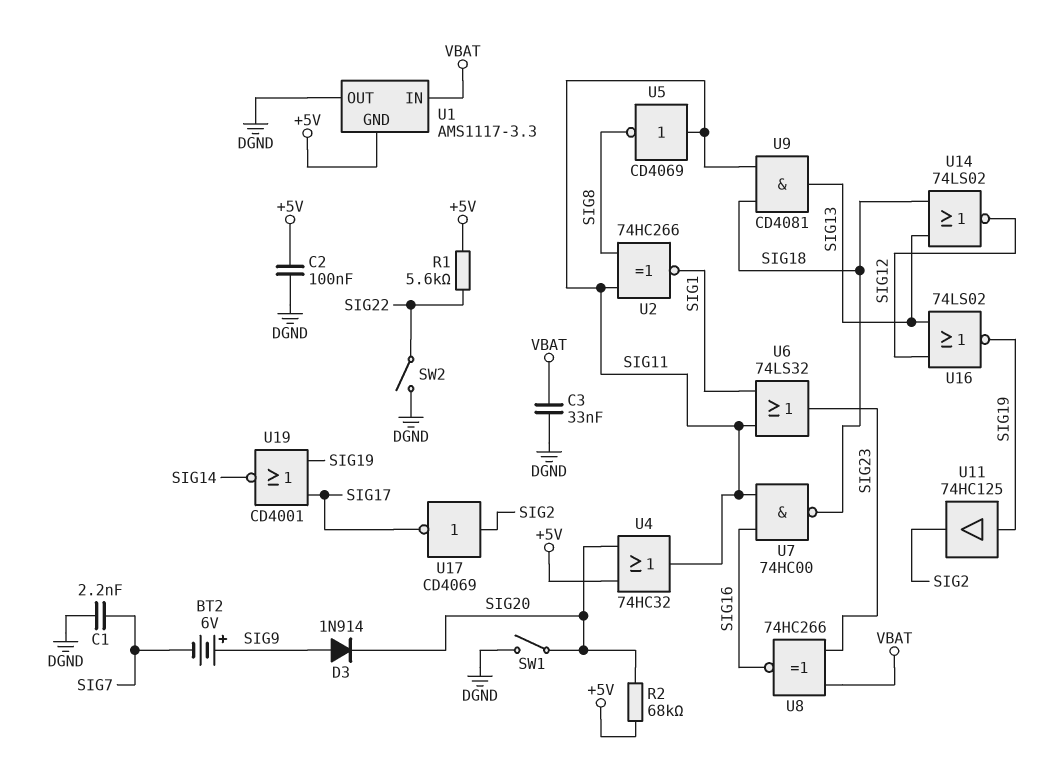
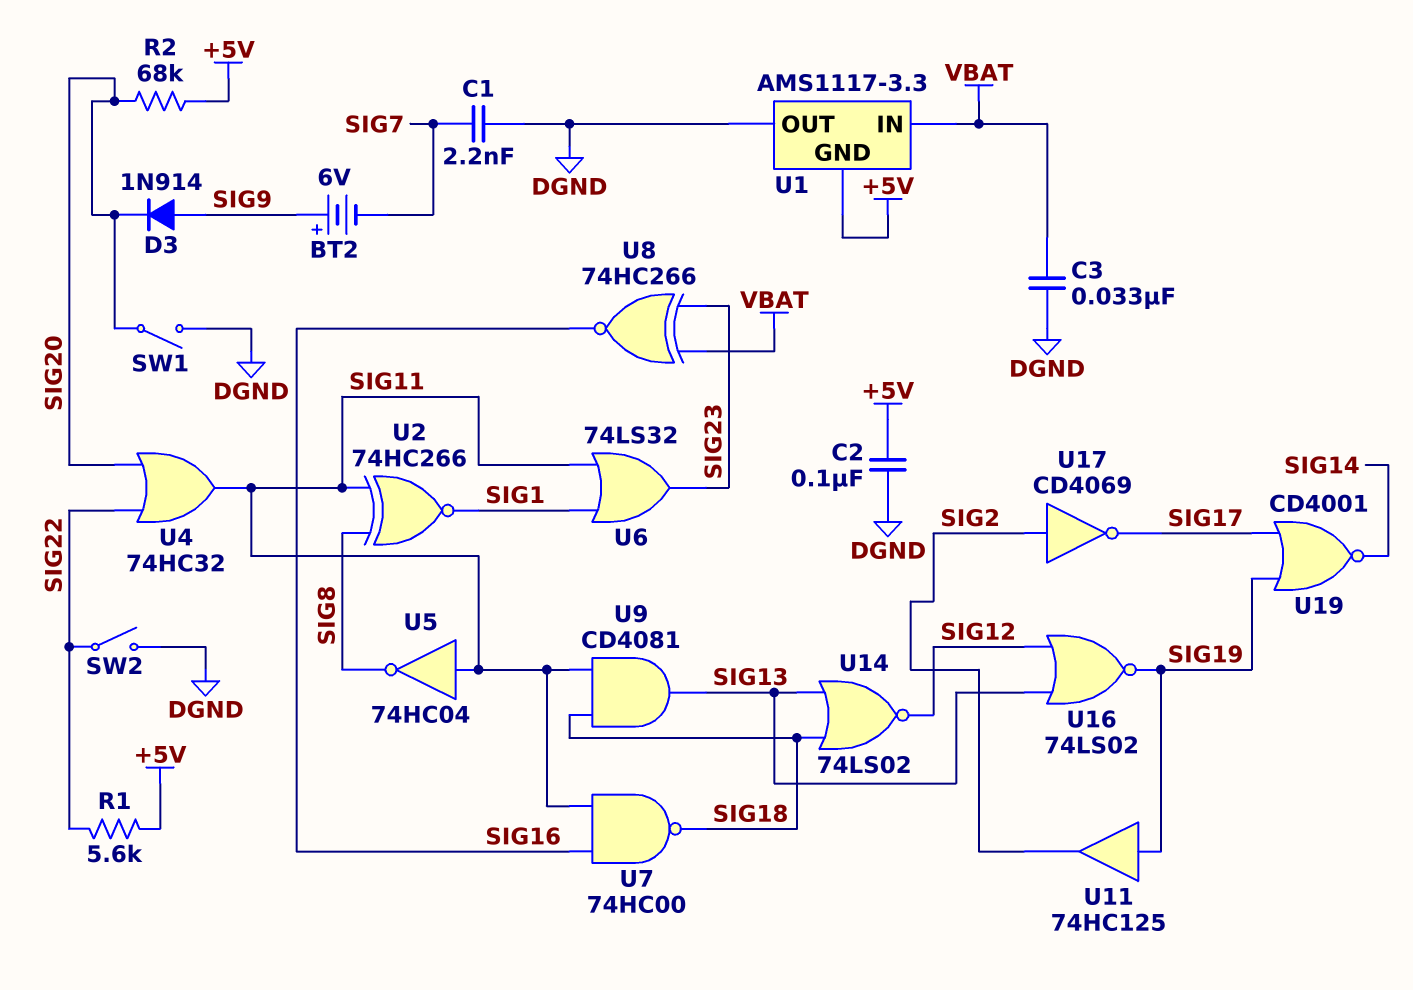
U4: OR 74HC32 (in +5V, in SIG20, out SIG11) -> OR 74HC32 (in SIG20, in SIG22, out SIG11)
U5: NOT CD4069 (in SIG11, out SIG8) -> NOT 74HC04 (in SIG11, out SIG8)

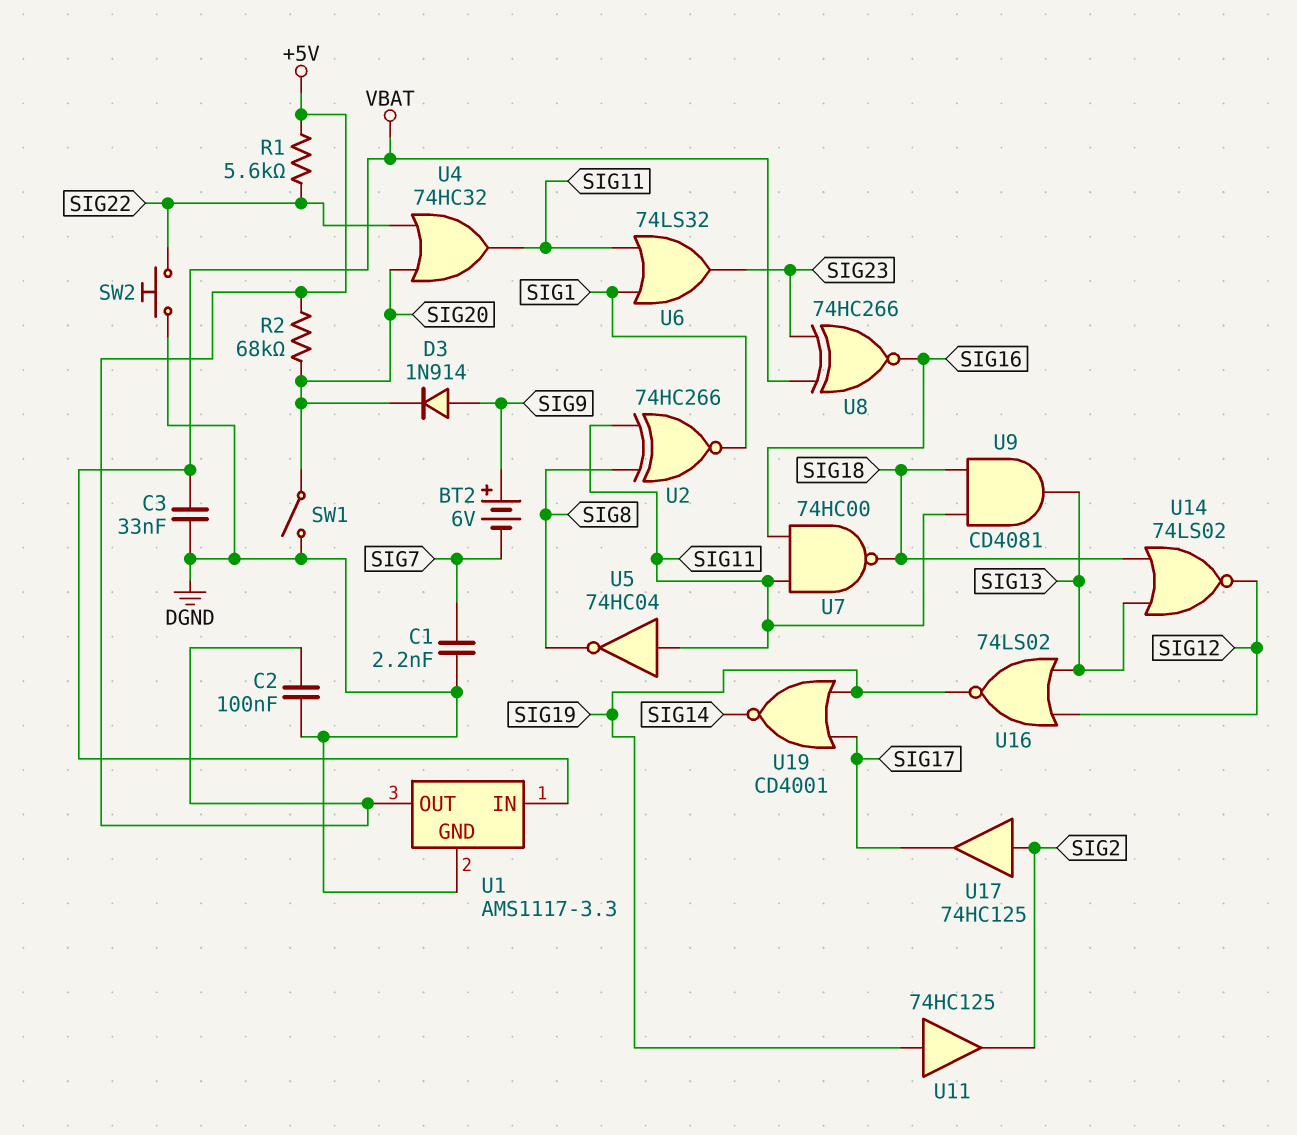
SW2: switch (DGND, SIG22) -> button (DGND, SIG22)
U1 pin GND: +5V -> DGND
U1 pin OUT: DGND -> +5V
U17: NOT CD4069 (in SIG2, out SIG17) -> buffer 74HC125 (in SIG2, out SIG17)

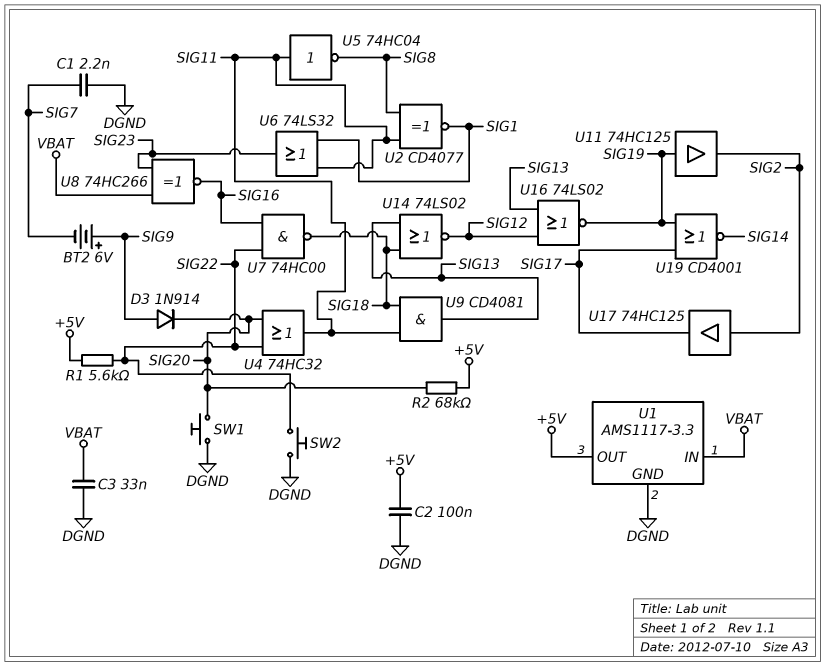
SW1: switch (DGND, SIG20) -> button (DGND, SIG20)
U2: XNOR 74HC266 (in SIG8, in SIG11, out SIG1) -> XNOR CD4077 (in SIG8, in SIG11, out SIG1)
U7: NAND 74HC00 (in SIG11, in SIG16, out SIG18) -> NAND 74HC00 (in SIG16, in SIG22, out SIG18)

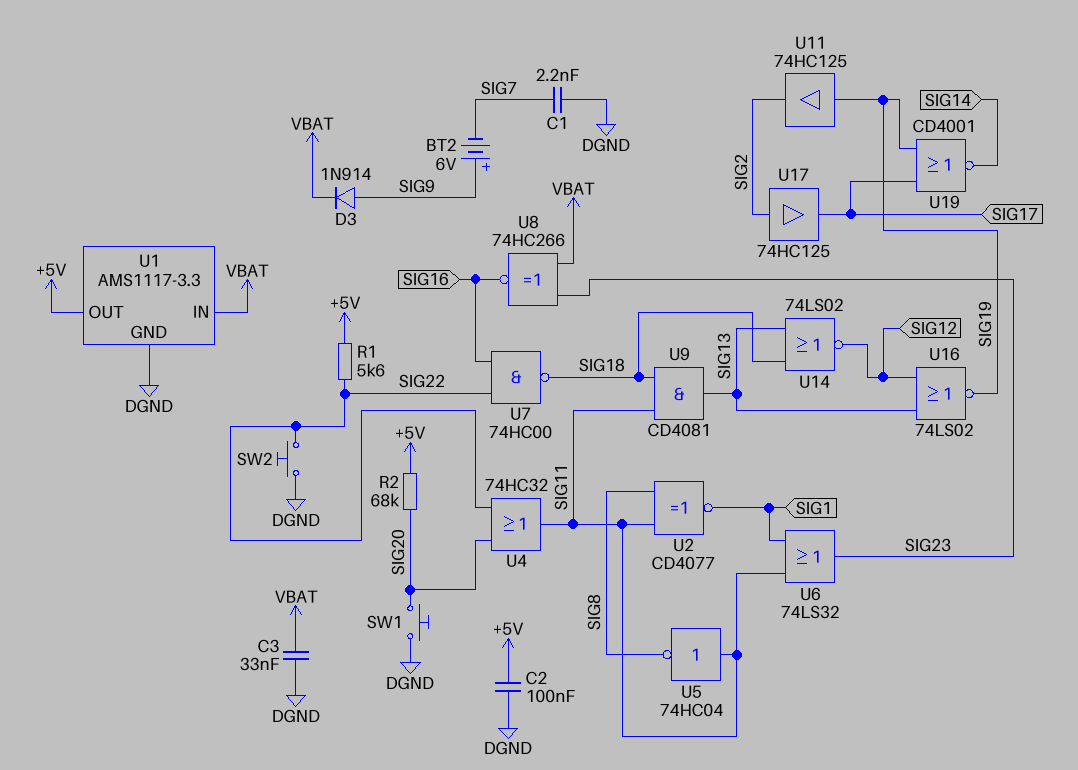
D3: diode 1N914 (A SIG9, K SIG20) -> diode 1N914 (A SIG9, K VBAT)

